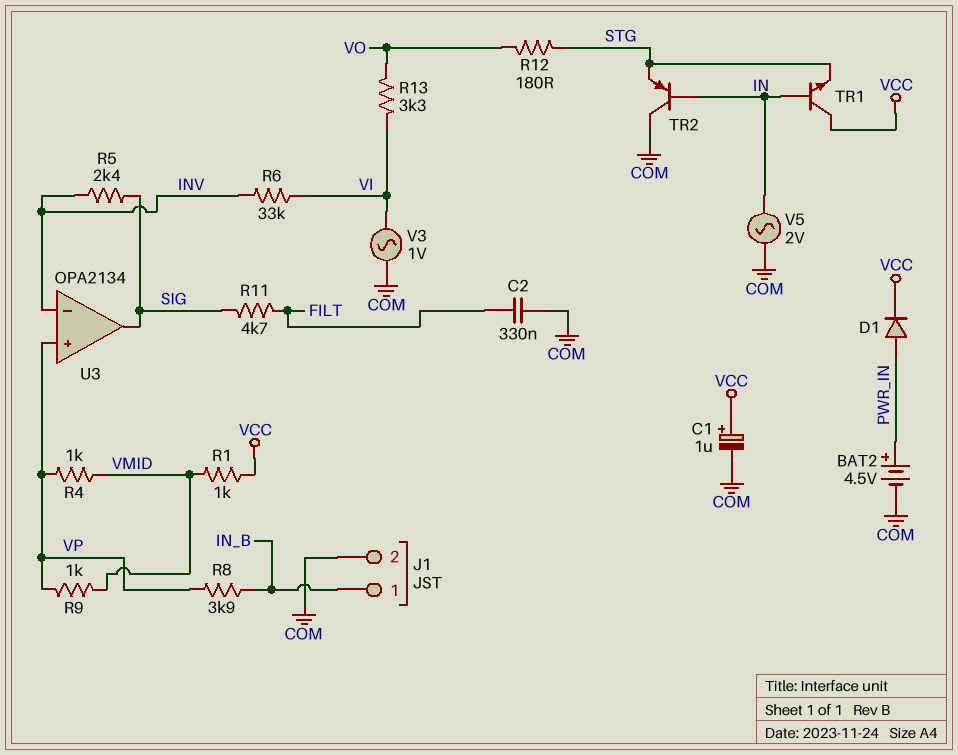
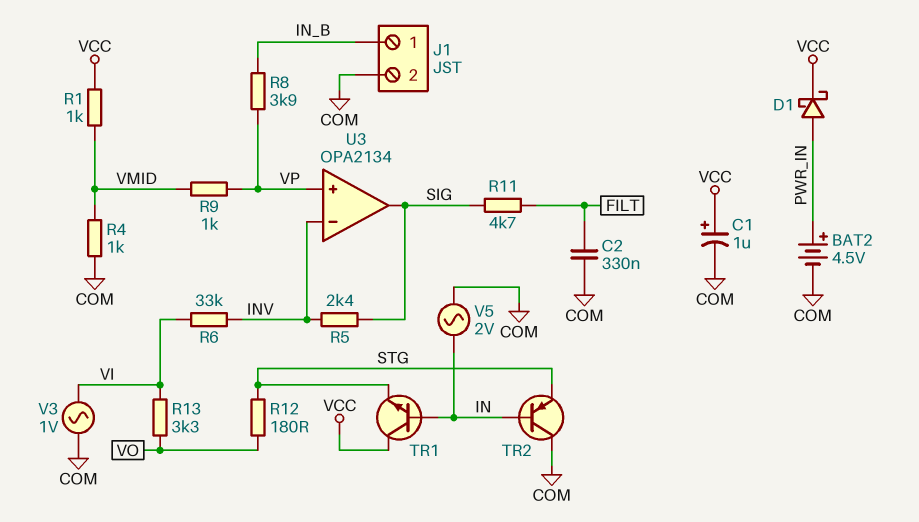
D1: diode (A PWR_IN, K VCC) -> schottky (A PWR_IN, K VCC)
R4: 1k (VMID, VP) -> 1k (COM, VMID)

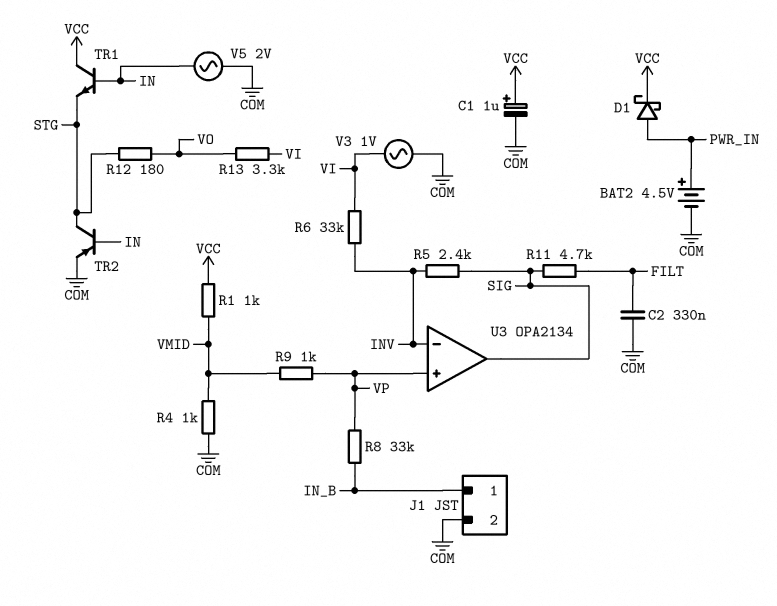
R8: 3.9k (IN_B, VP) -> 33k (IN_B, VP)
TR2: PNP (B IN, C COM, E STG) -> PNP (B IN, C STG, E COM)

